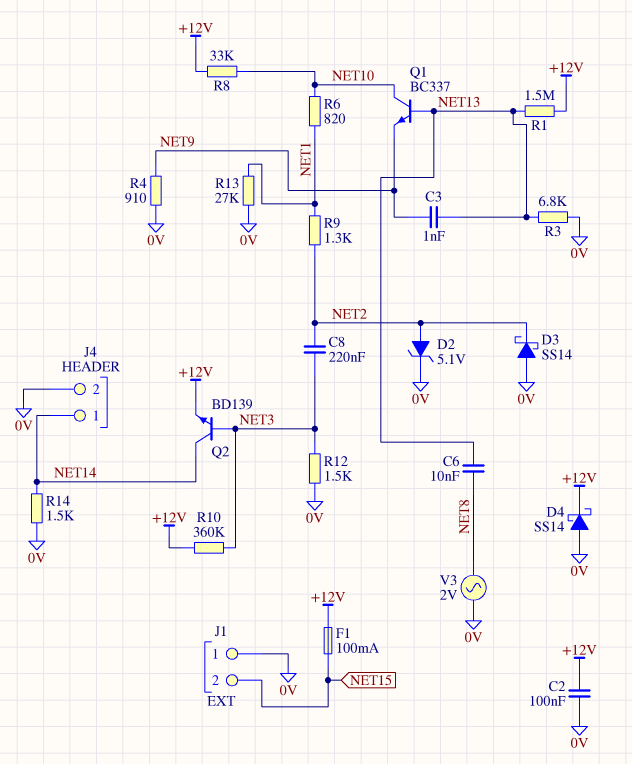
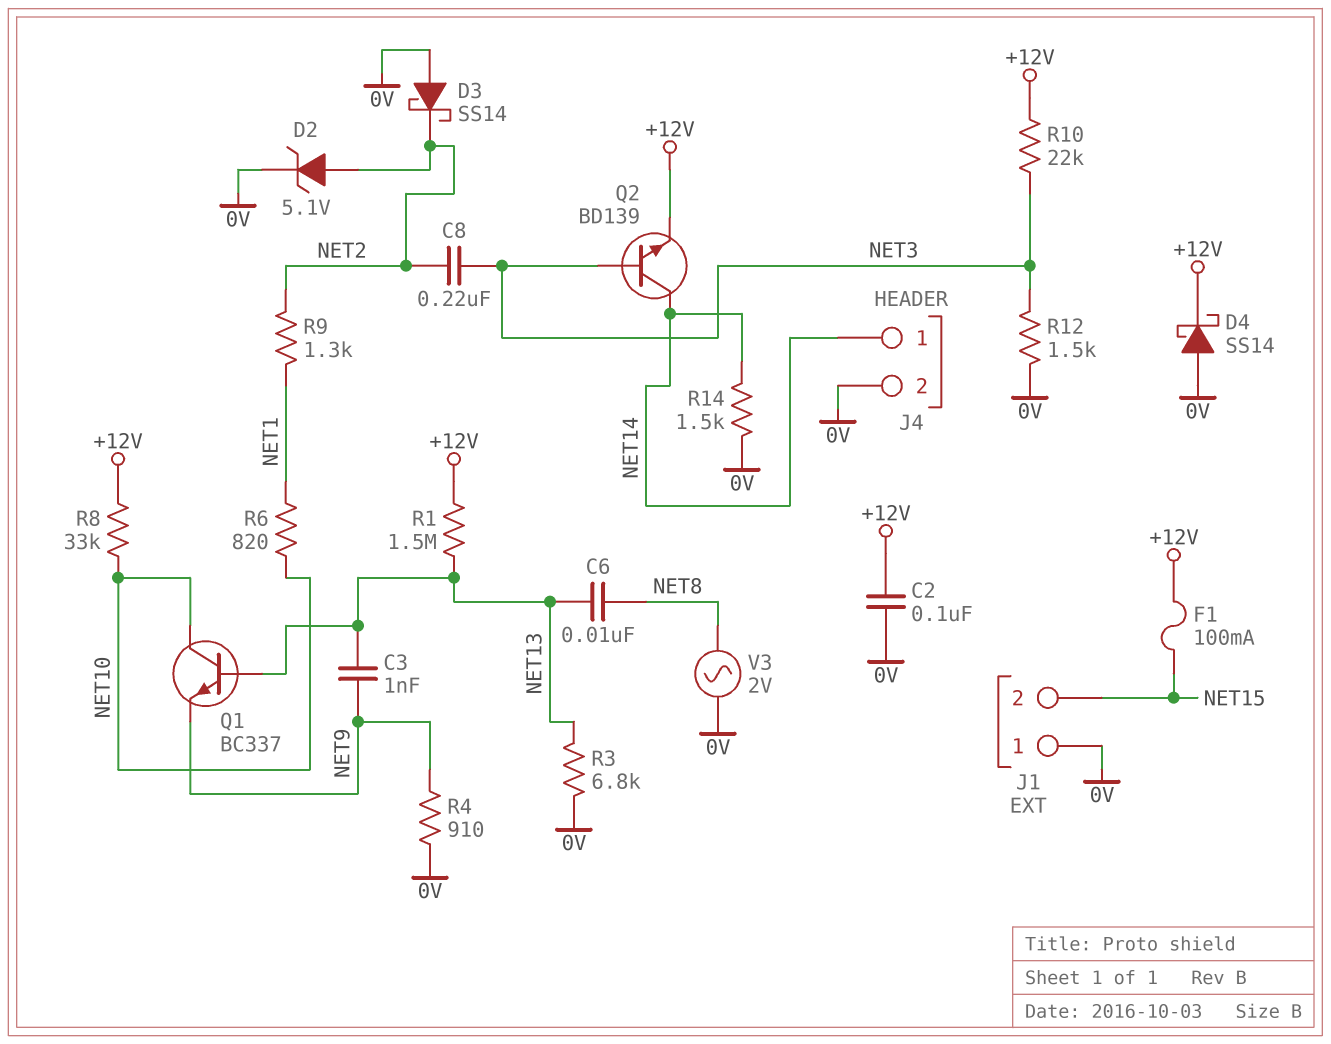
R10: 360k (+12V, NET3) -> 22k (+12V, NET3)
R13: 27k (0V, NET1) -> none

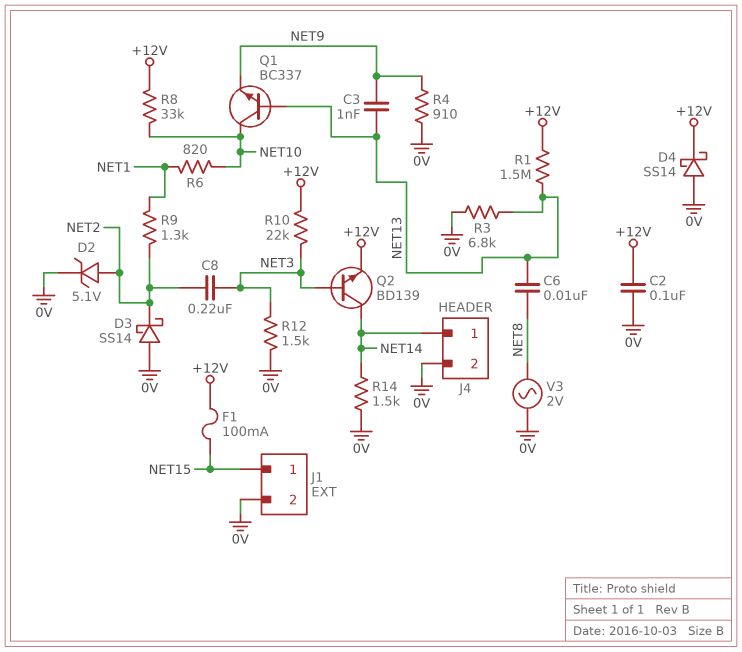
J1 pin 1: 0V -> NET15
J1 pin 2: NET15 -> 0V

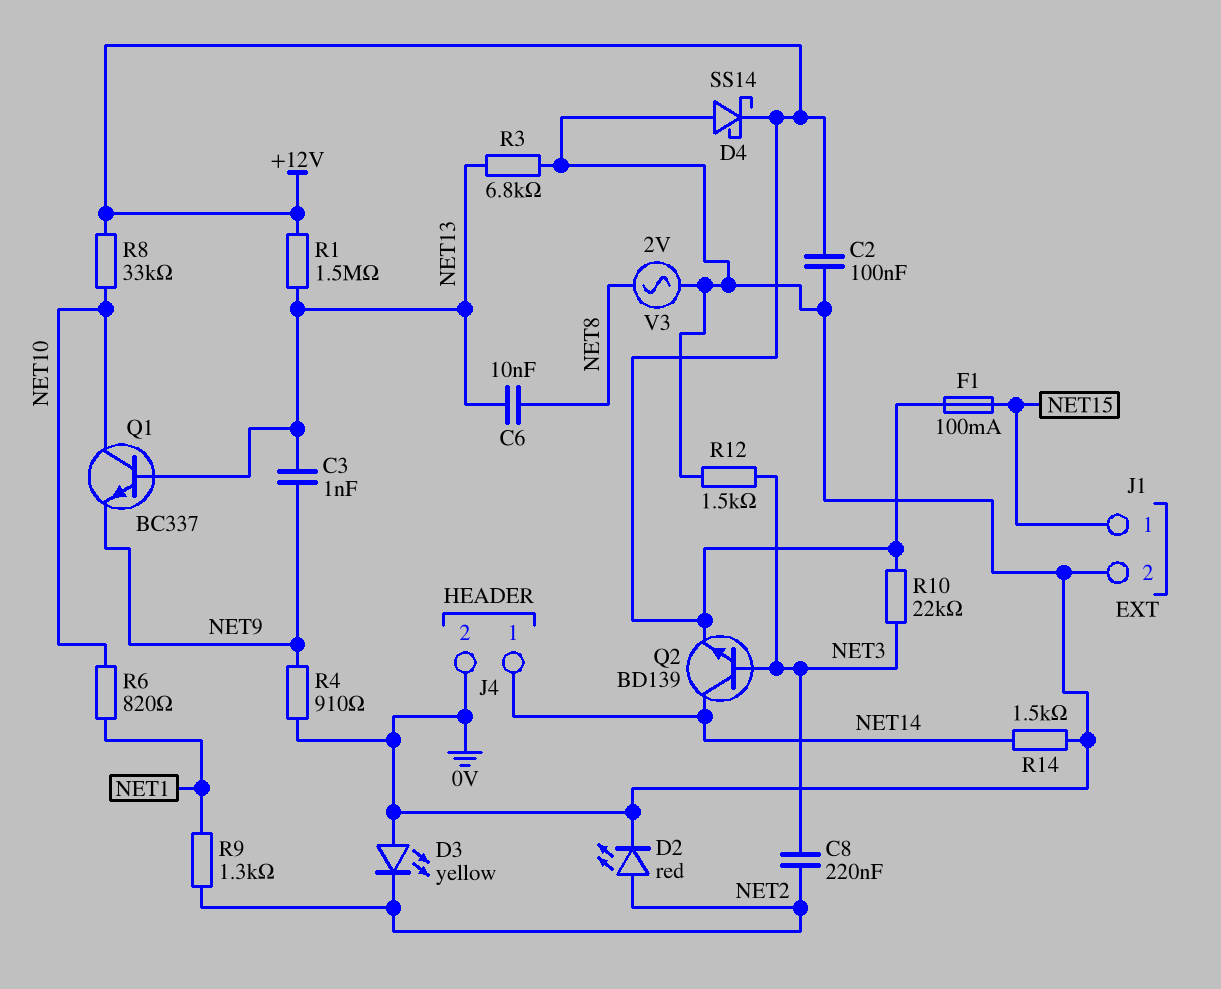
D2: zener 5.1V (A NET2, K 0V) -> LED red (A NET2, K 0V)
D3: schottky SS14 (A 0V, K NET2) -> LED yellow (A 0V, K NET2)

